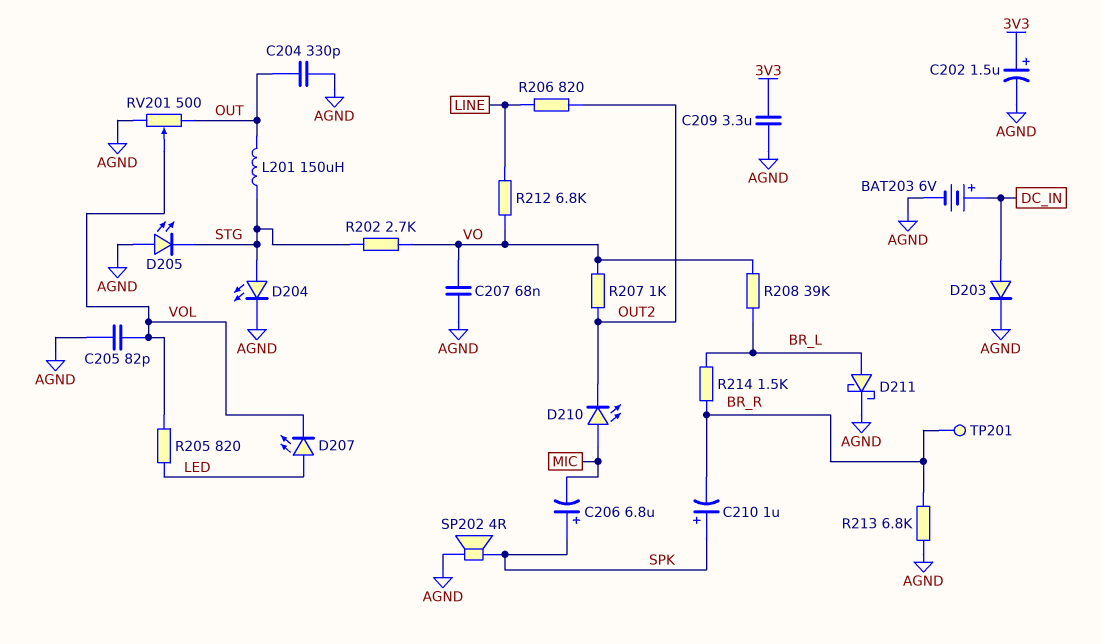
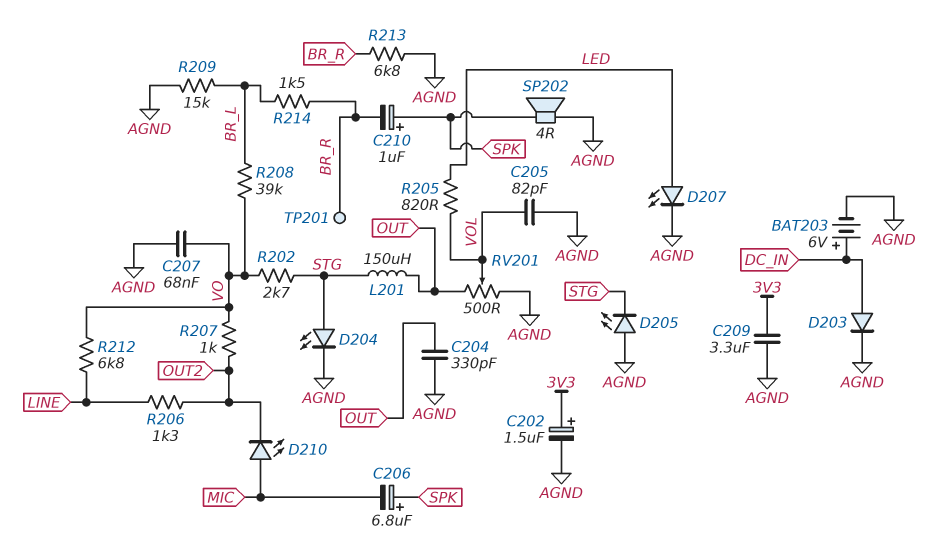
D207: LED (A LED, K VOL) -> LED (A LED, K AGND)
D211: schottky (A BR_L, K AGND) -> none
R206: 820 (LINE, OUT2) -> 1.3k (LINE, OUT2)
R209: none -> 15k (AGND, BR_L)

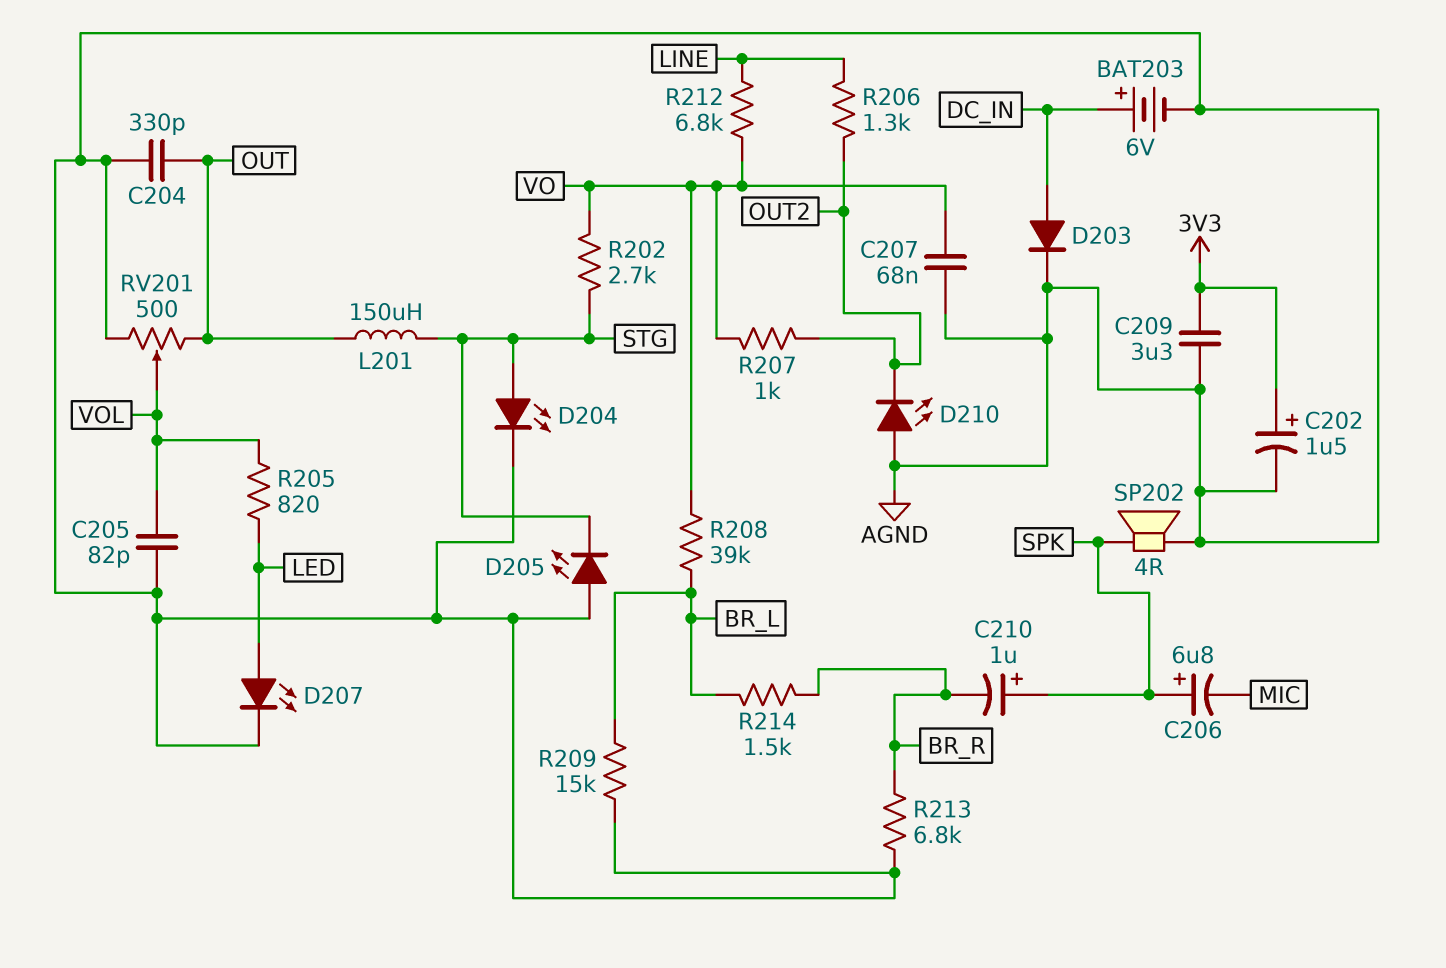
D210: LED (A MIC, K OUT2) -> LED (A AGND, K OUT2)
TP201: test point (BR_R) -> none

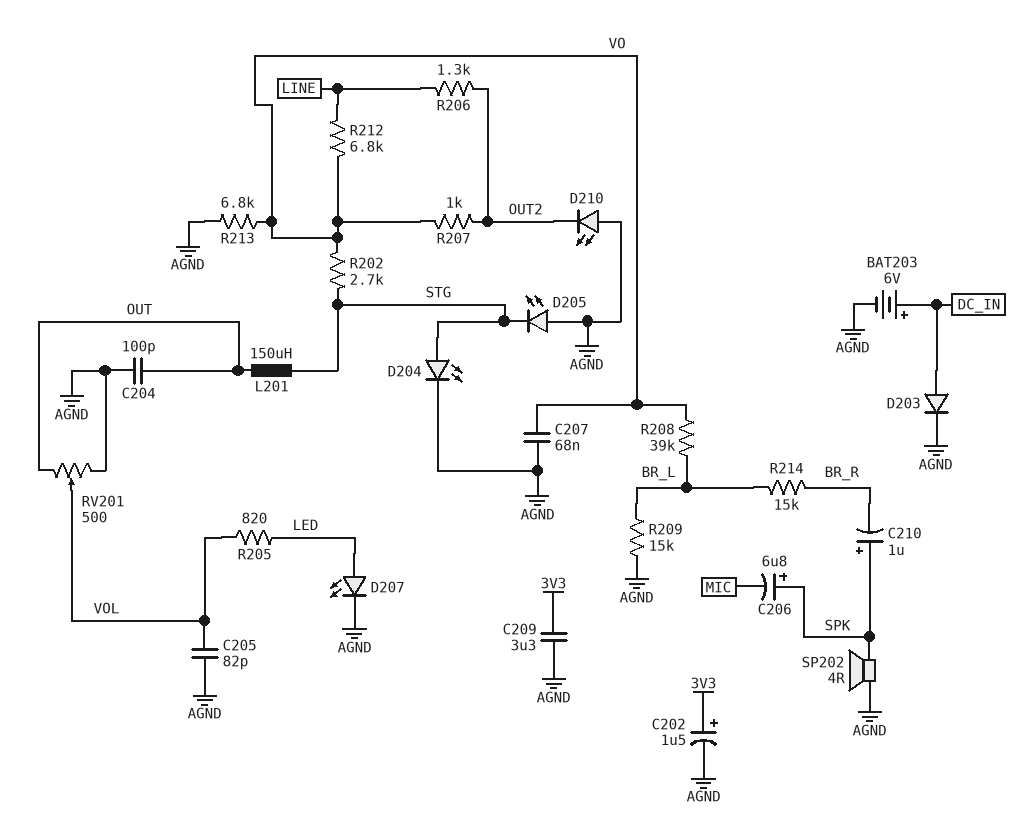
C204: 330pF (AGND, OUT) -> 100pF (AGND, OUT)
R213: 6.8k (AGND, BR_R) -> 6.8k (AGND, VO)
R214: 1.5k (BR_L, BR_R) -> 15k (BR_L, BR_R)

